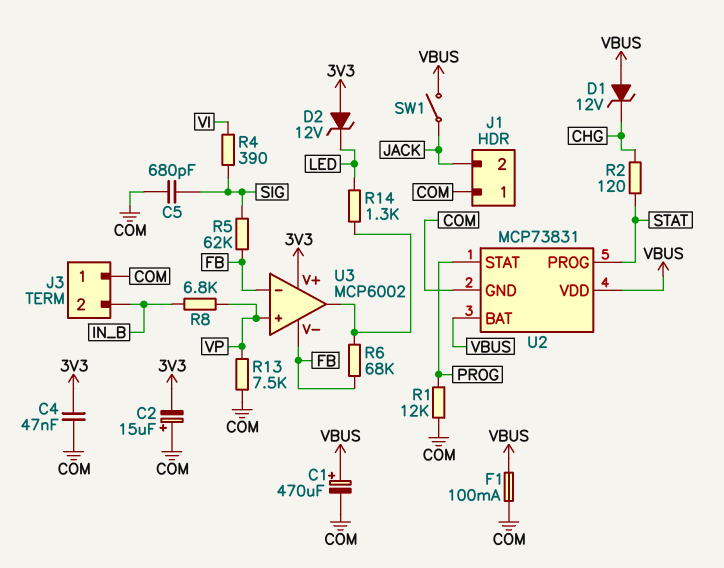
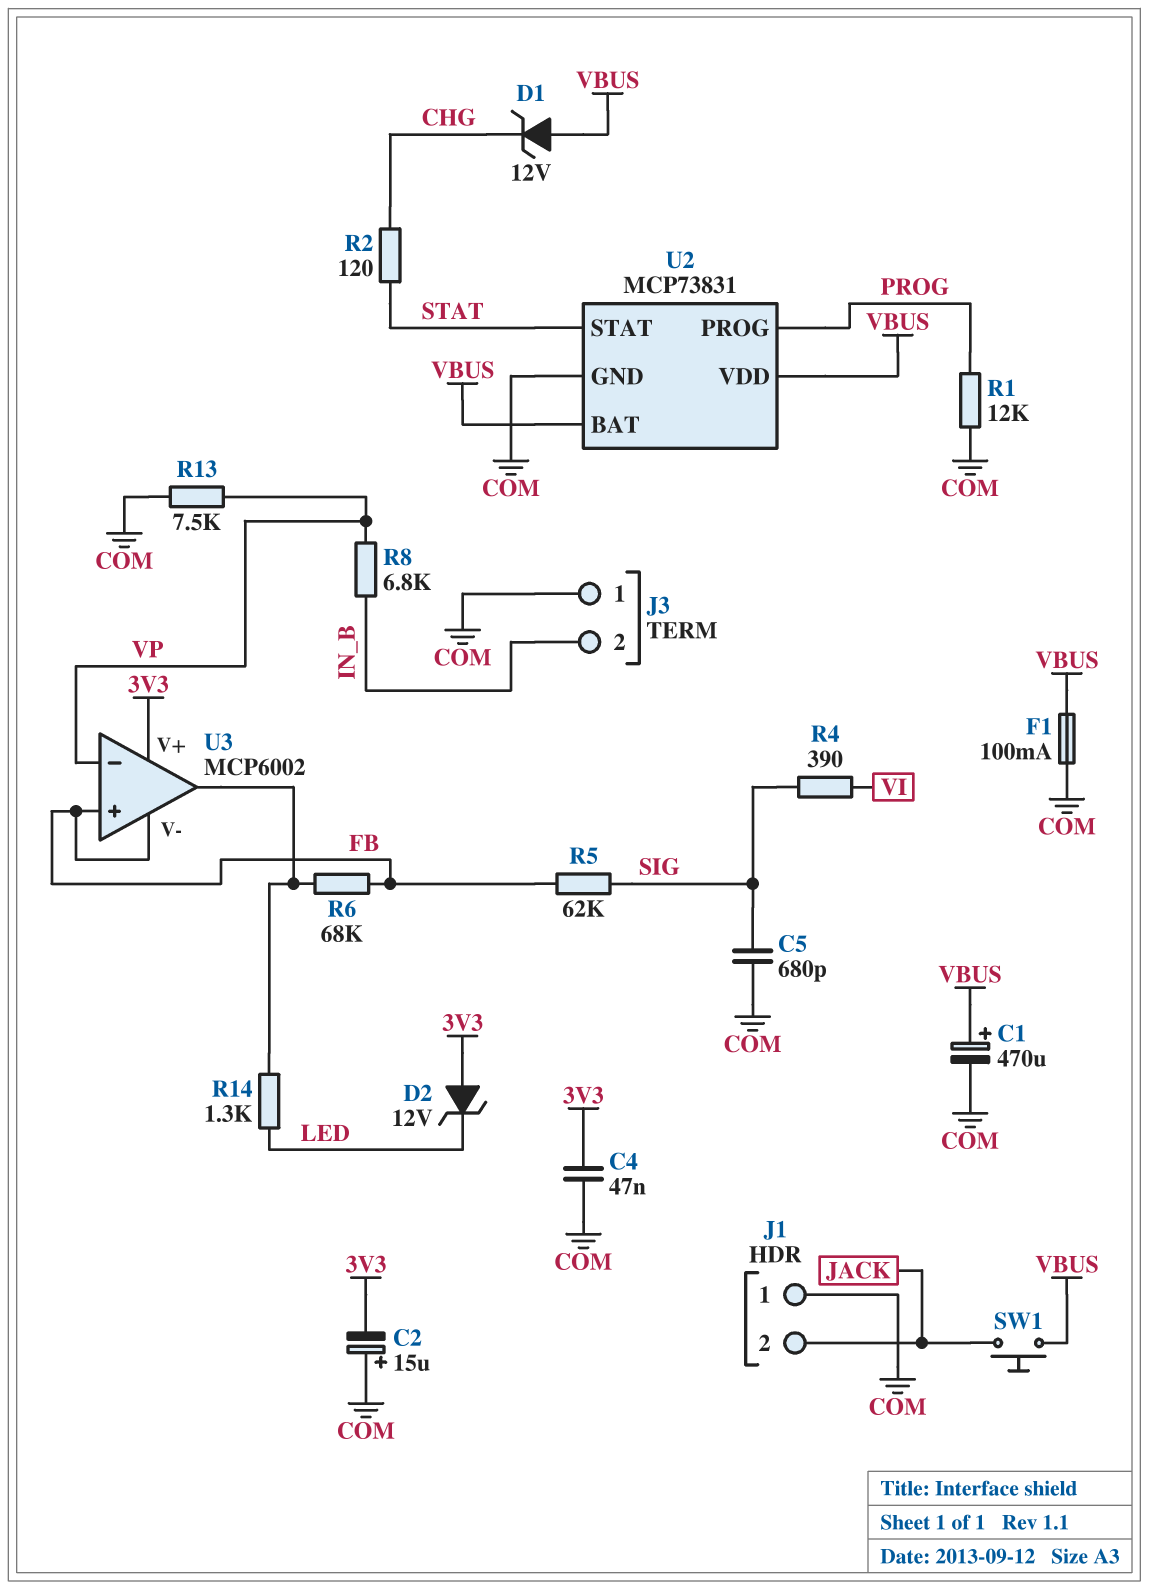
SW1: switch (JACK, VBUS) -> button (JACK, VBUS)
U2 pin PROG: STAT -> PROG
U2 pin STAT: PROG -> STAT
U3 pin in+: VP -> FB
U3 pin in-: FB -> VP

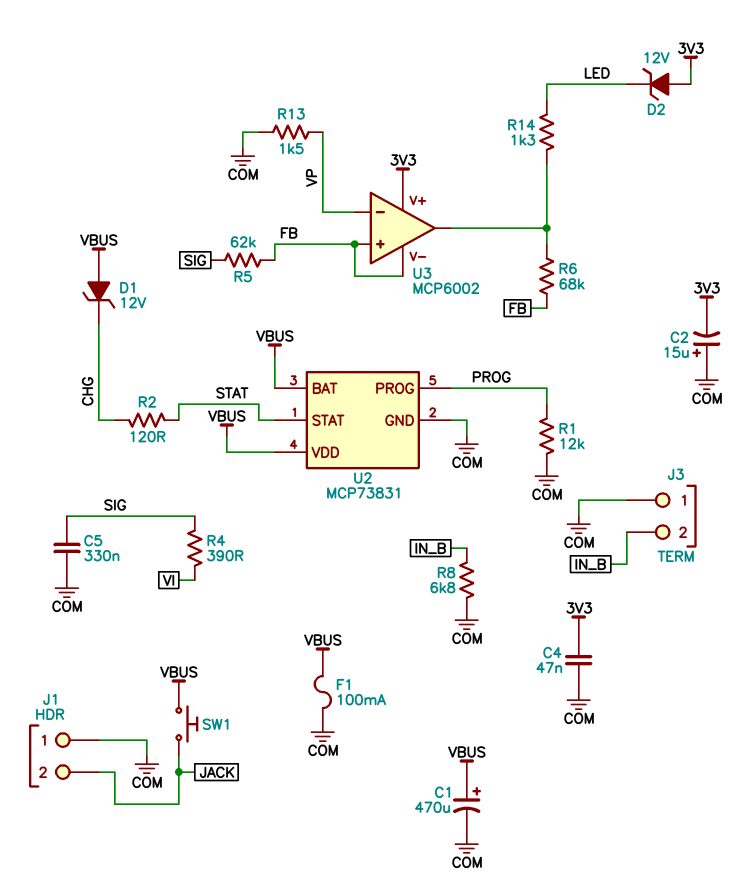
C5: 680pF (COM, SIG) -> 330nF (COM, SIG)
R8: 6.8k (IN_B, VP) -> 6.8k (COM, IN_B)
R13: 7.5k (COM, VP) -> 1.5k (COM, VP)

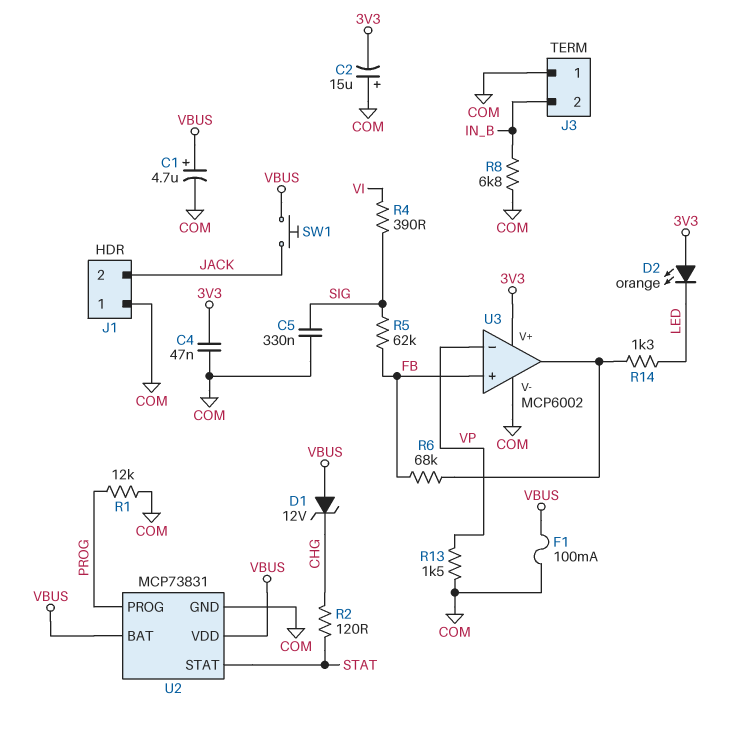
C1: 470uF (plus VBUS, minus COM) -> 4.7uF (plus VBUS, minus COM)
D2: zener 12V (A 3V3, K LED) -> LED orange (A 3V3, K LED)
U3 pin V-: FB -> COM

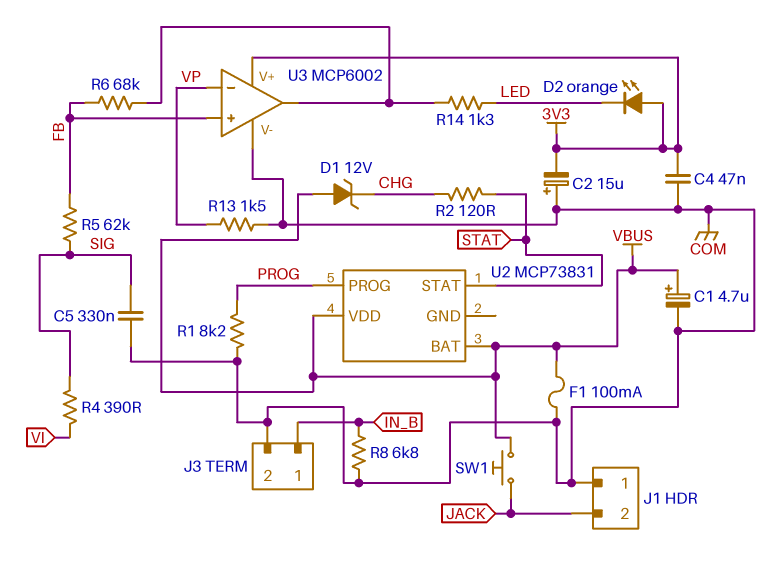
J3 pin 1: COM -> IN_B
J3 pin 2: IN_B -> COM
R1: 12k (COM, PROG) -> 8.2k (COM, PROG)
U2 pin GND: COM -> none

